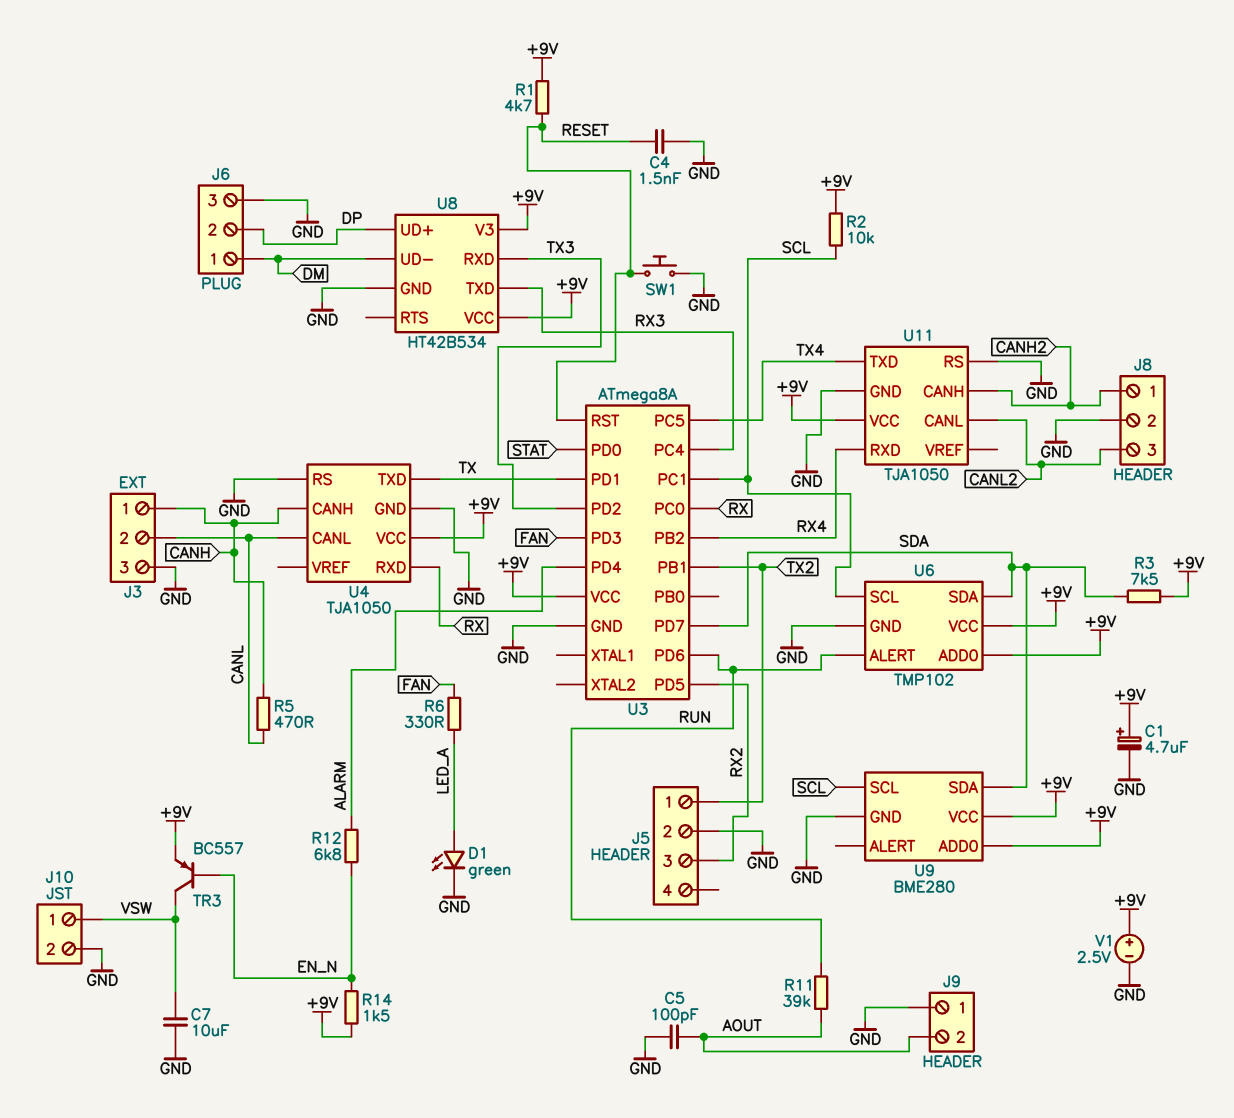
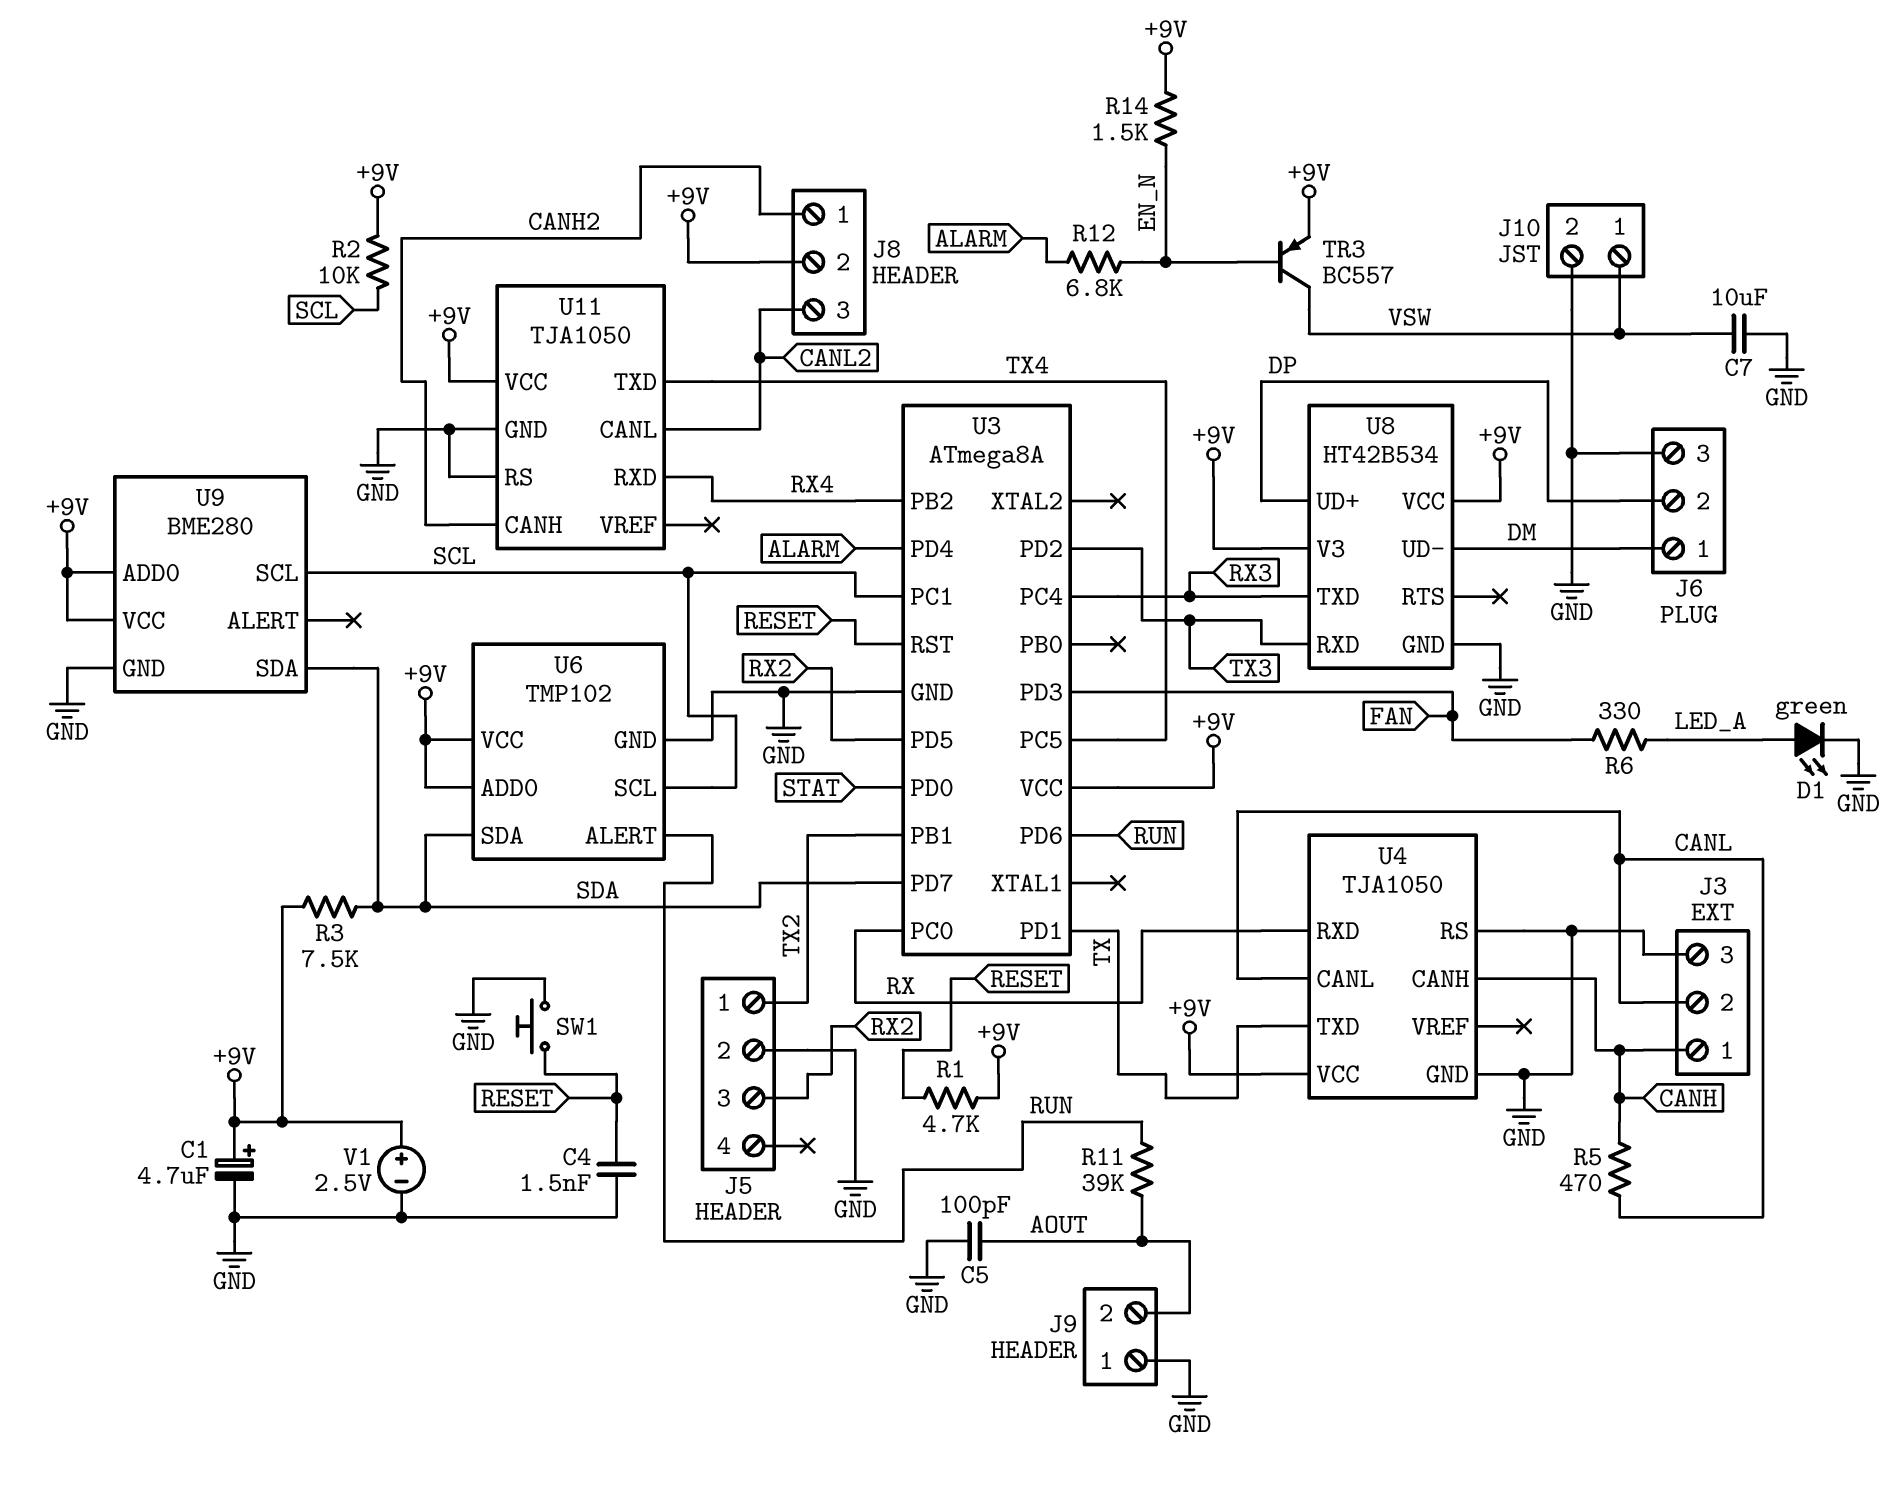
J8 pin 2: GND -> +9V

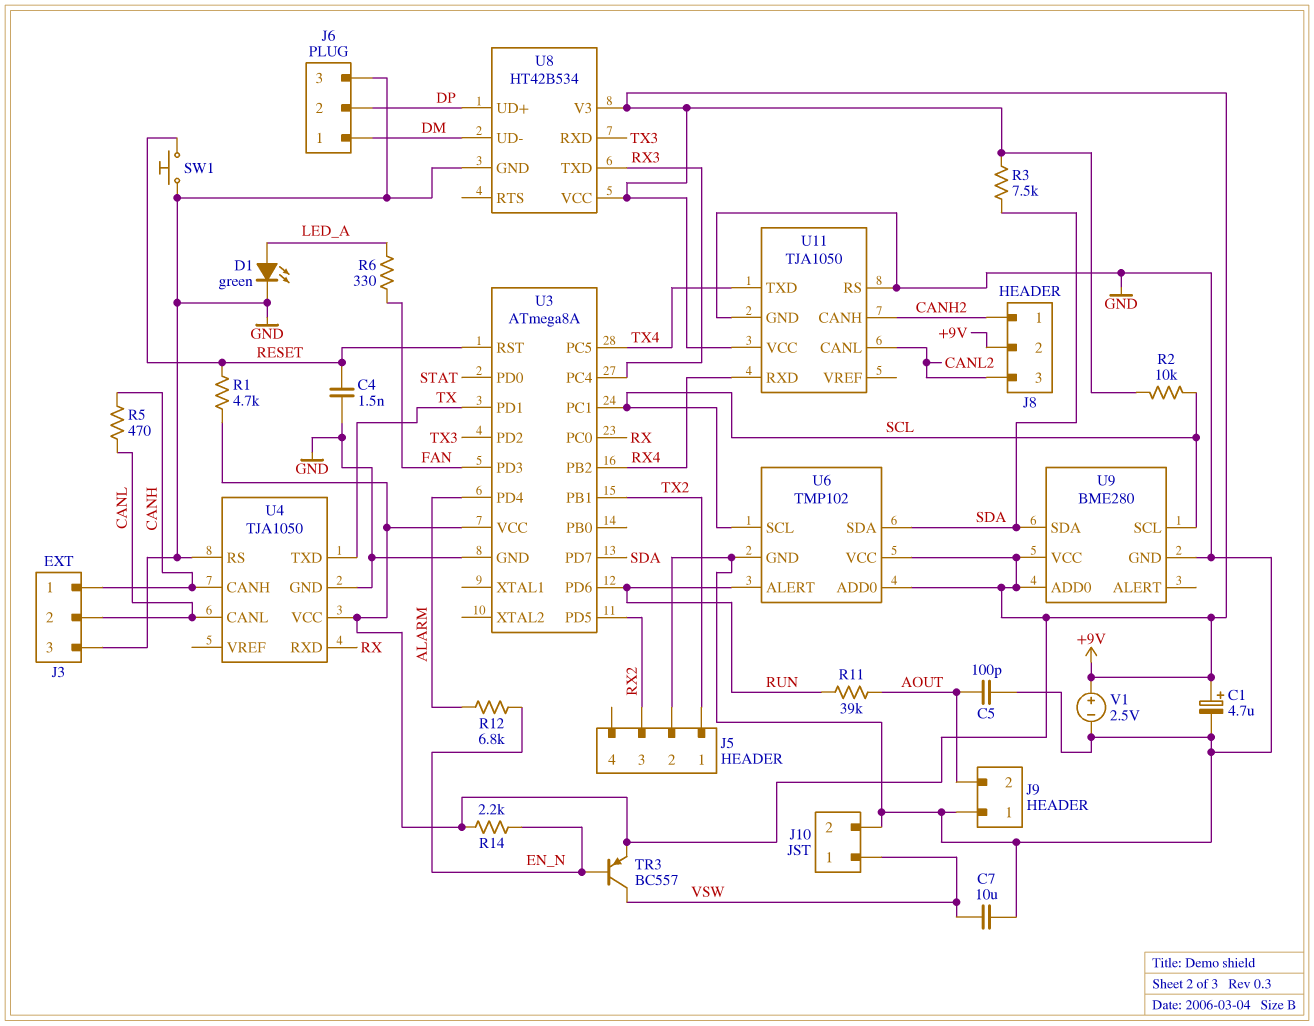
R14: 1.5k (+9V, EN_N) -> 2.2k (+9V, EN_N)

